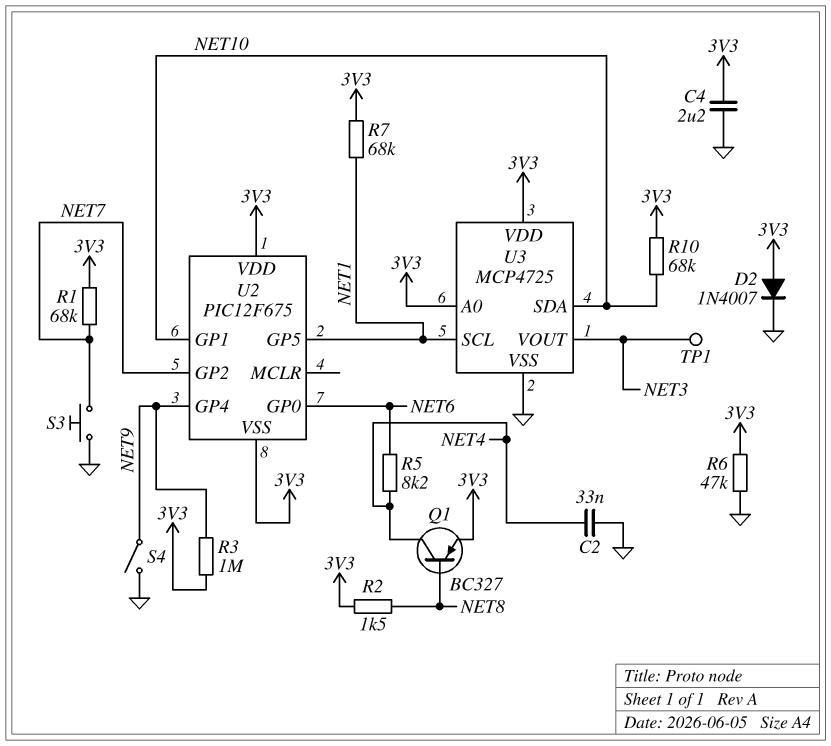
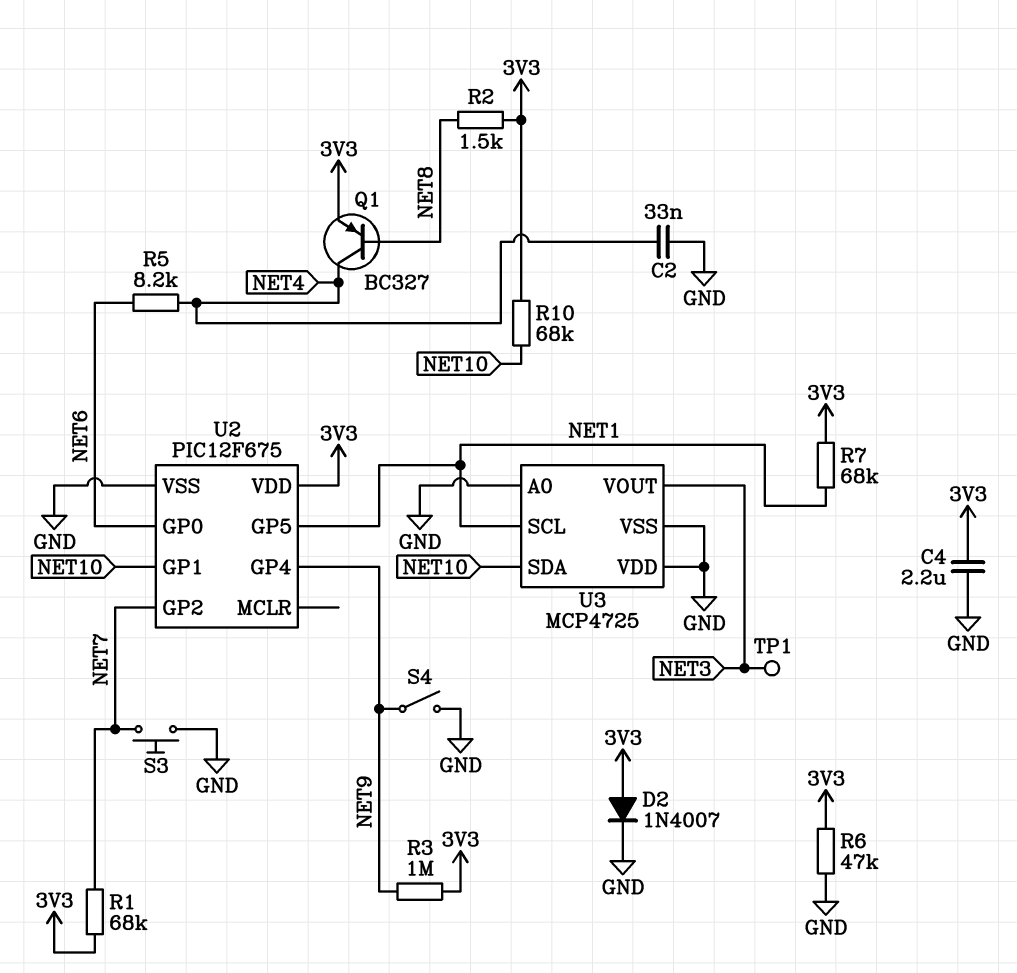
U2 pin VSS: 3V3 -> GND
U3 pin A0: 3V3 -> GND
U3 pin VDD: 3V3 -> GND

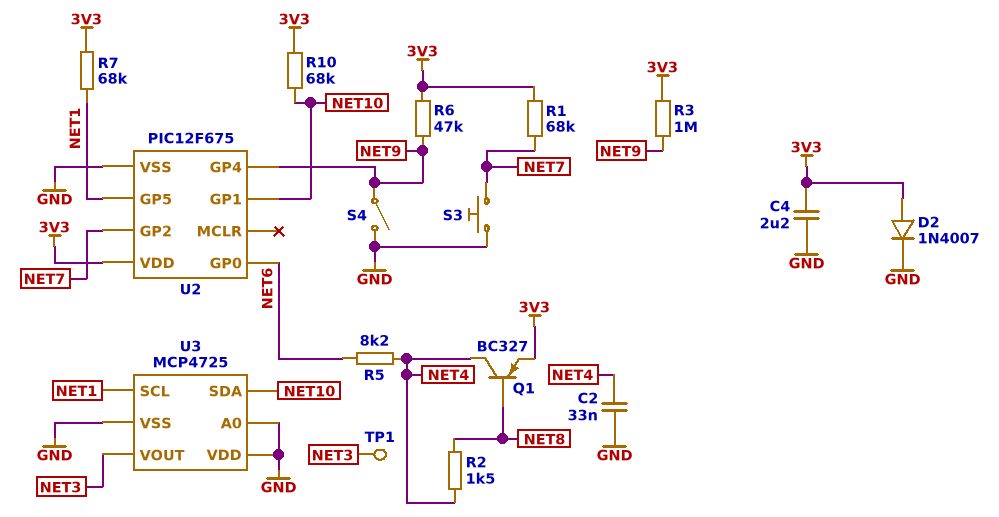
R2: 1.5k (3V3, NET8) -> 1.5k (NET4, NET8)
R6: 47k (3V3, GND) -> 47k (3V3, NET9)

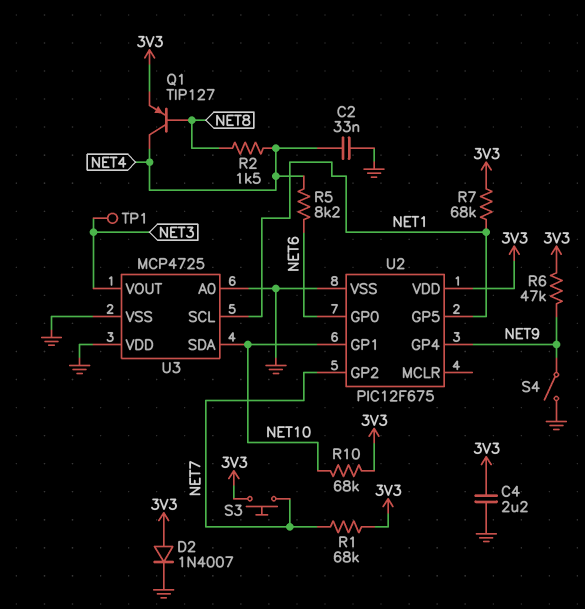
Q1: PNP BC327 (B NET8, C NET4, E 3V3) -> PNP TIP127 (B NET8, C NET4, E 3V3)
R3: 1M (3V3, NET9) -> none
S3: button (GND, NET7) -> button (3V3, NET7)

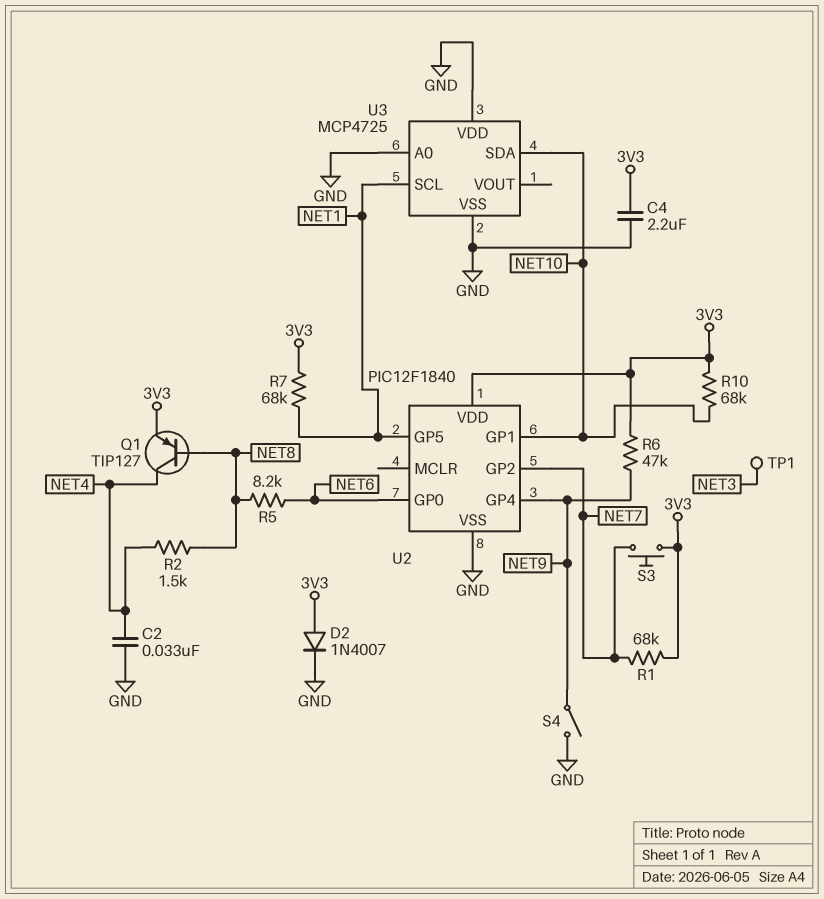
R5: 8.2k (NET4, NET6) -> 8.2k (NET6, NET8)
U2: PIC12F675 -> PIC12F1840
U3 pin VOUT: NET3 -> none

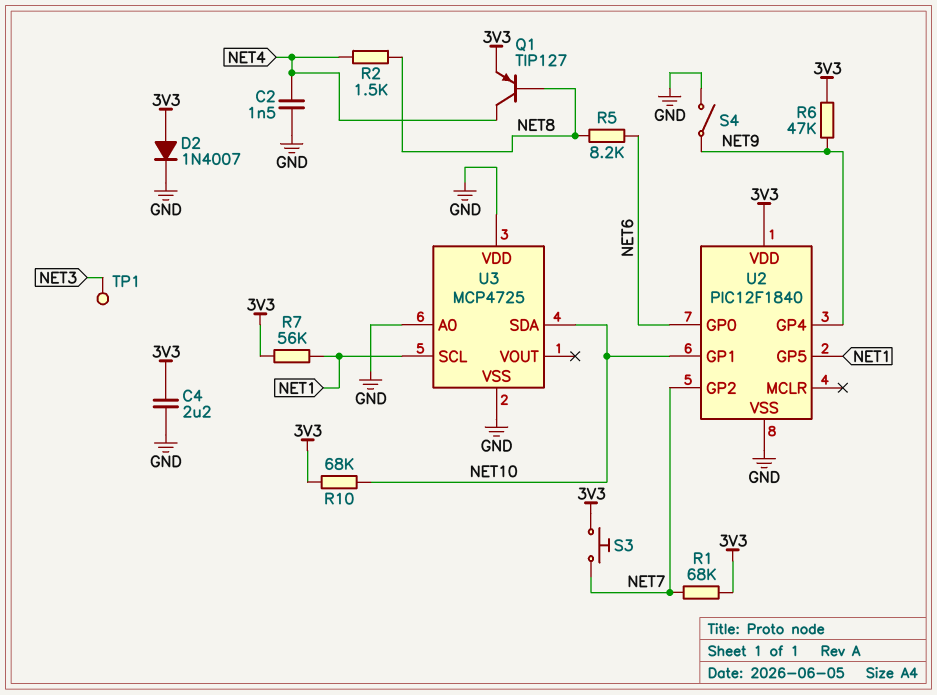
C2: 33nF (GND, NET4) -> 1.5nF (GND, NET4)
R7: 68k (3V3, NET1) -> 56k (3V3, NET1)

